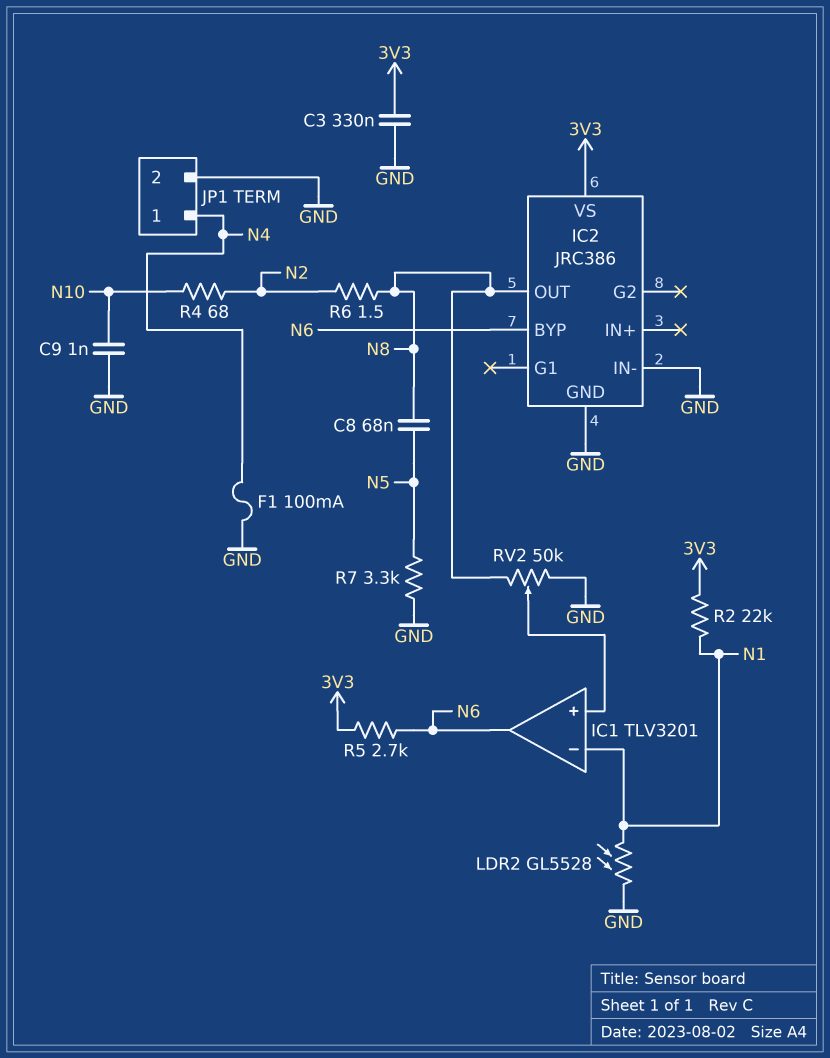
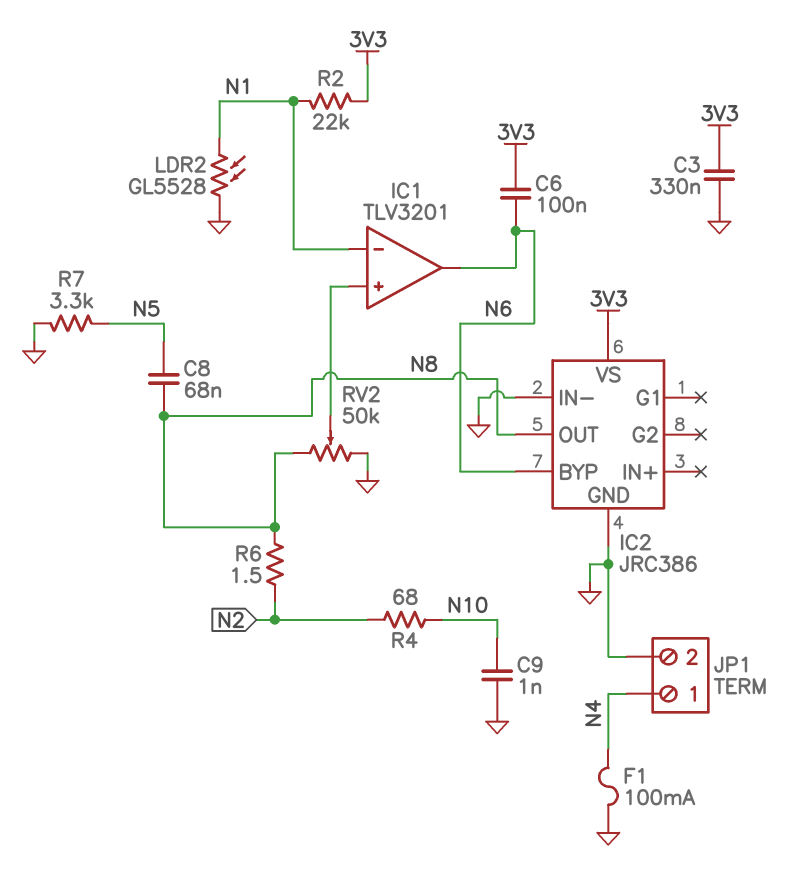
C6: none -> 100nF (3V3, N6)
R5: 2.7k (3V3, N6) -> none

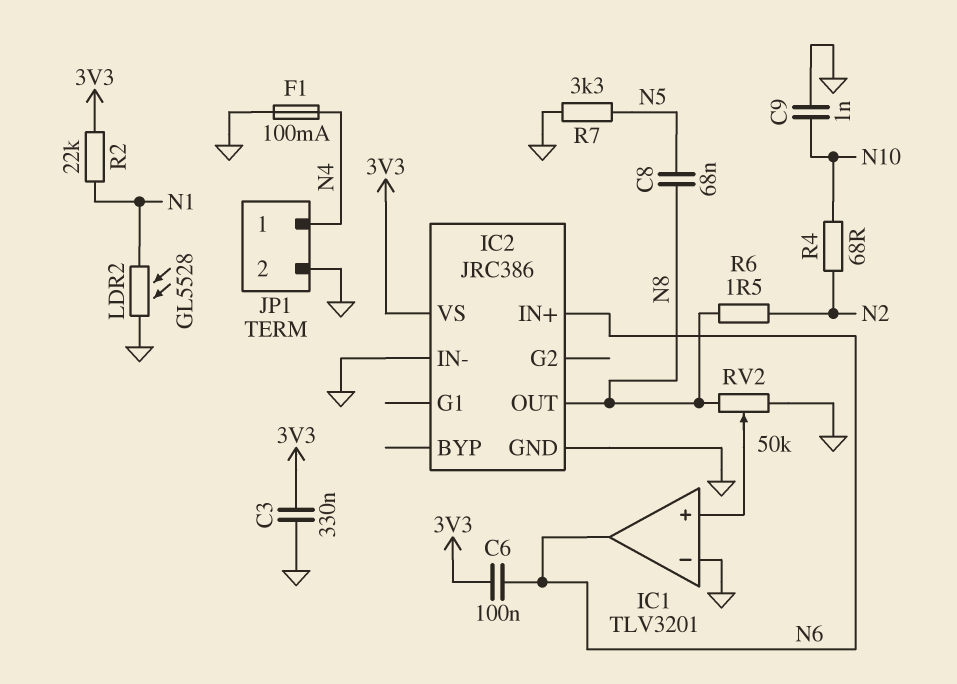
IC1 pin in-: N1 -> GND
IC2 pin BYP: N6 -> none
IC2 pin IN+: none -> N6

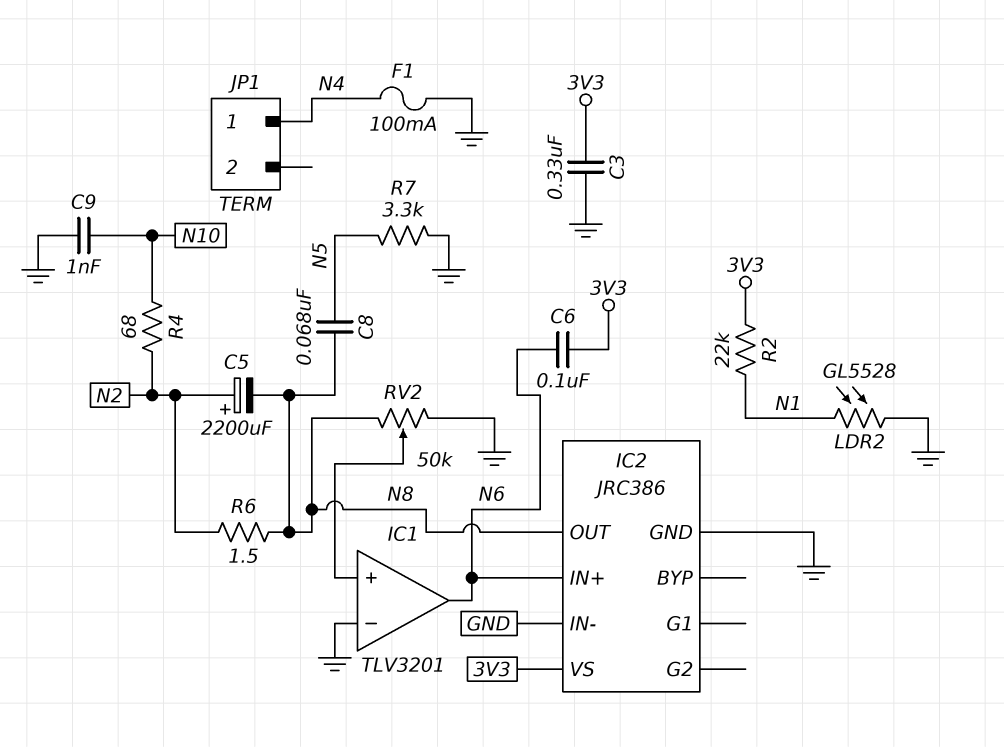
C5: none -> 2200uF (plus N2, minus N8)
JP1 pin 2: GND -> none

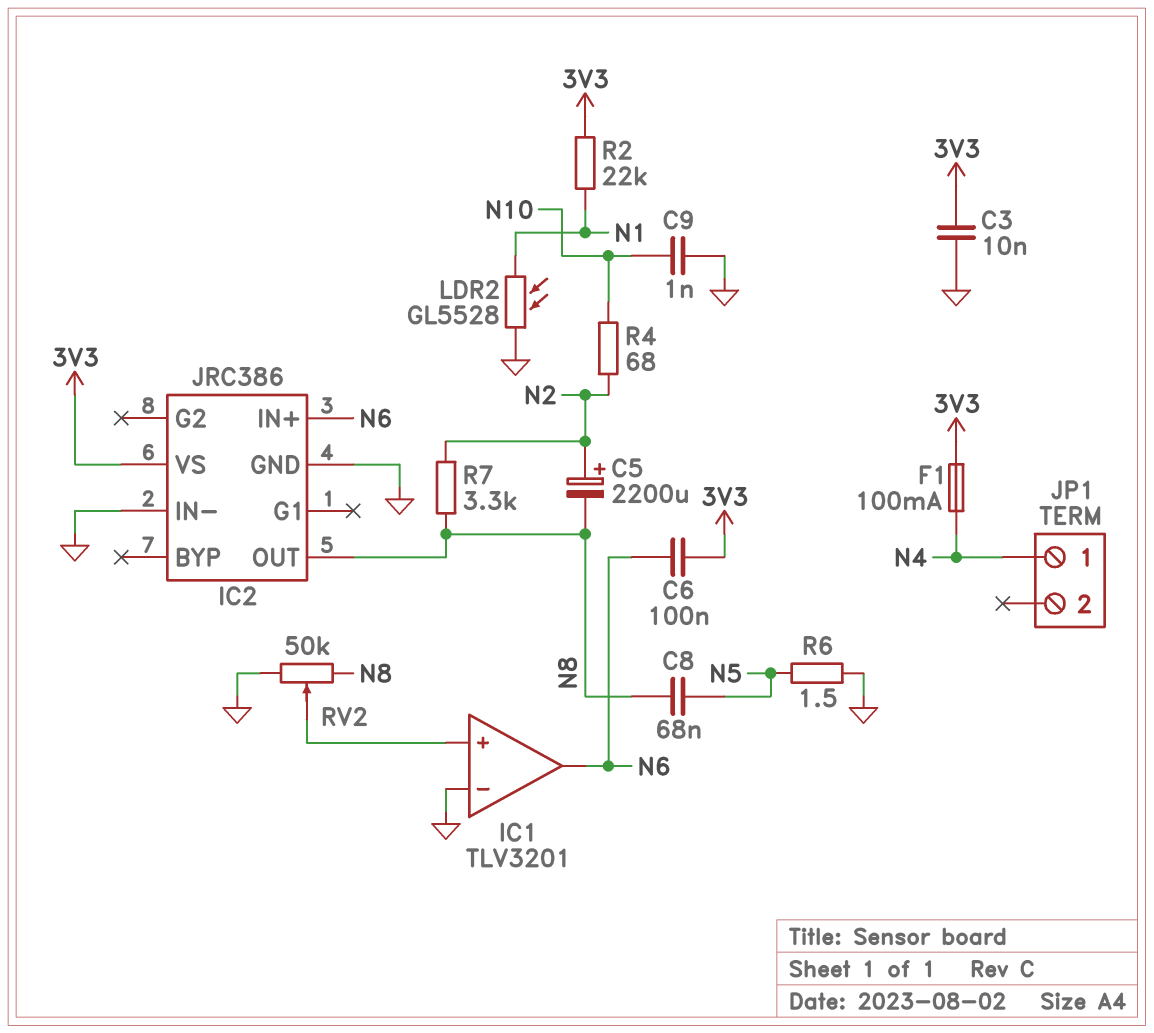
C3: 330nF (3V3, GND) -> 10nF (3V3, GND)
F1: 100mA (GND, N4) -> 100mA (3V3, N4)
R6: 1.5 (N2, N8) -> 1.5 (GND, N5)
R7: 3.3k (GND, N5) -> 3.3k (N2, N8)

